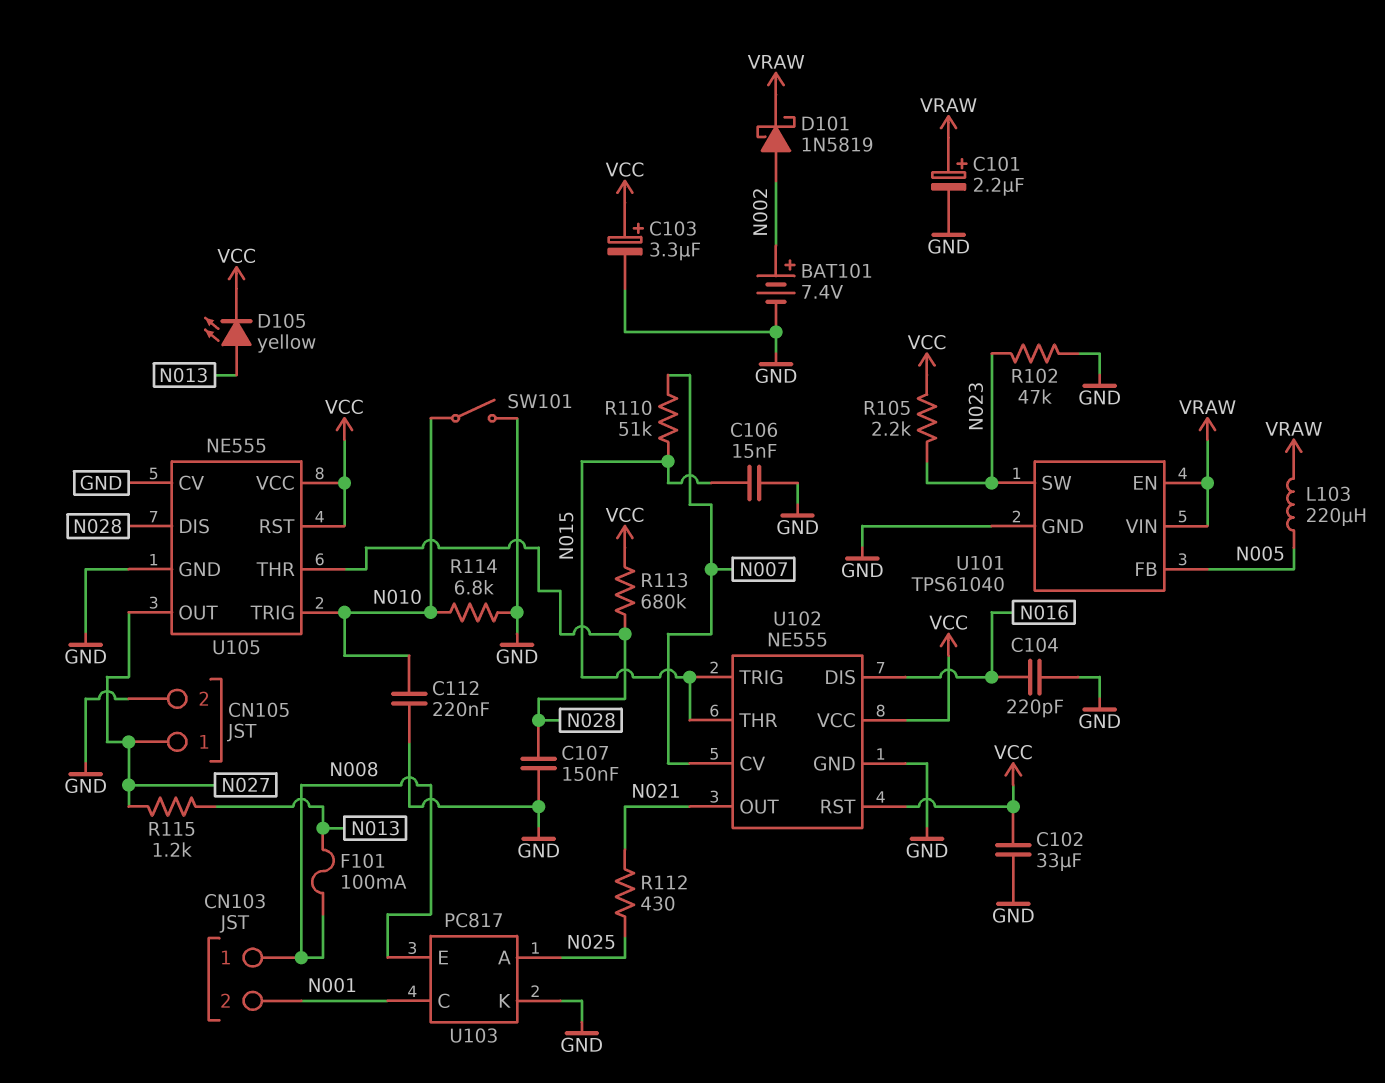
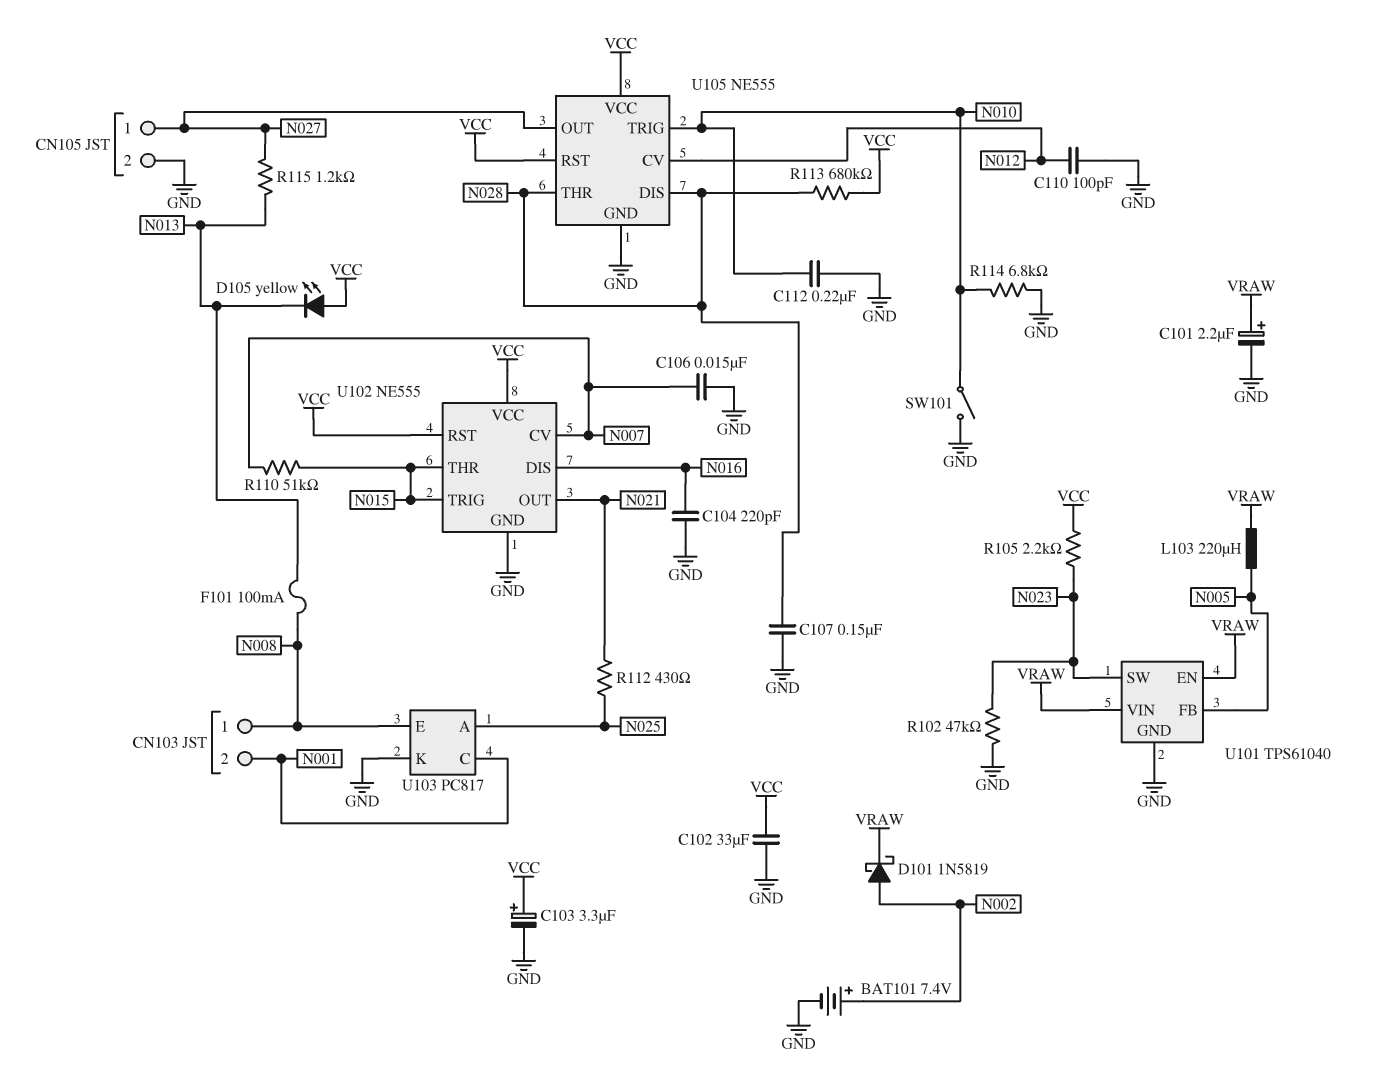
C106: 15nF (GND, N015) -> 15nF (GND, N007)
C110: none -> 100pF (GND, N012)
D105: LED yellow (A N013, K VCC) -> LED yellow (A VCC, K N013)
U105 pin CV: GND -> N012

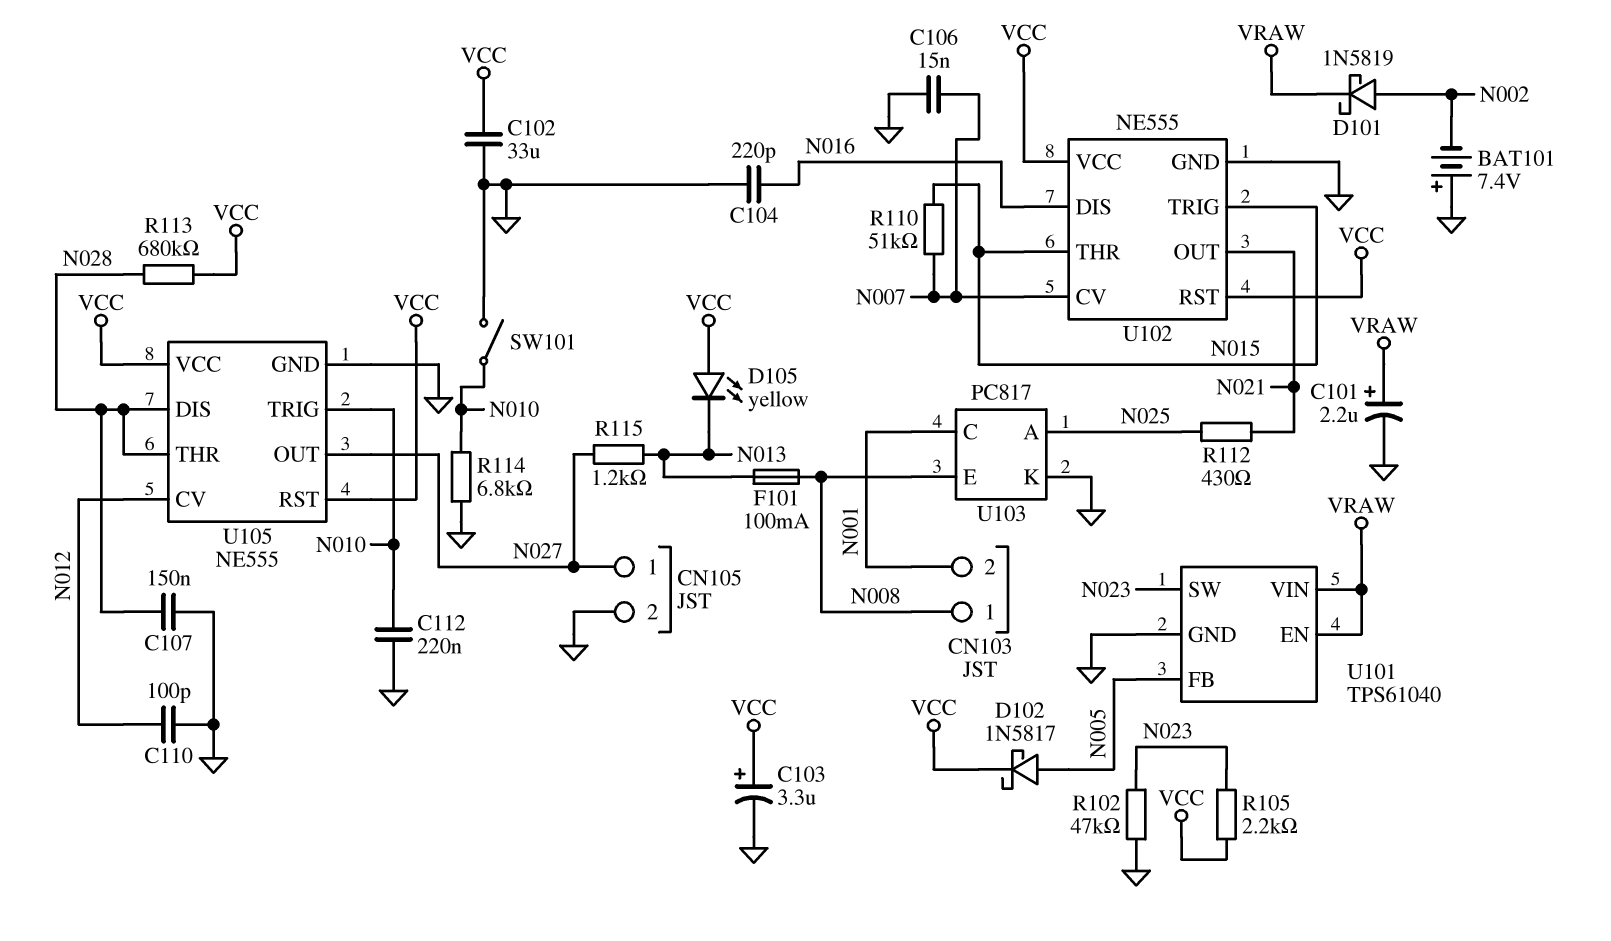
BAT101: 7.4V (plus N002, minus GND) -> 7.4V (plus GND, minus N002)
D102: none -> schottky 1N5817 (A N005, K VCC)
L103: 220uH (N005, VRAW) -> none

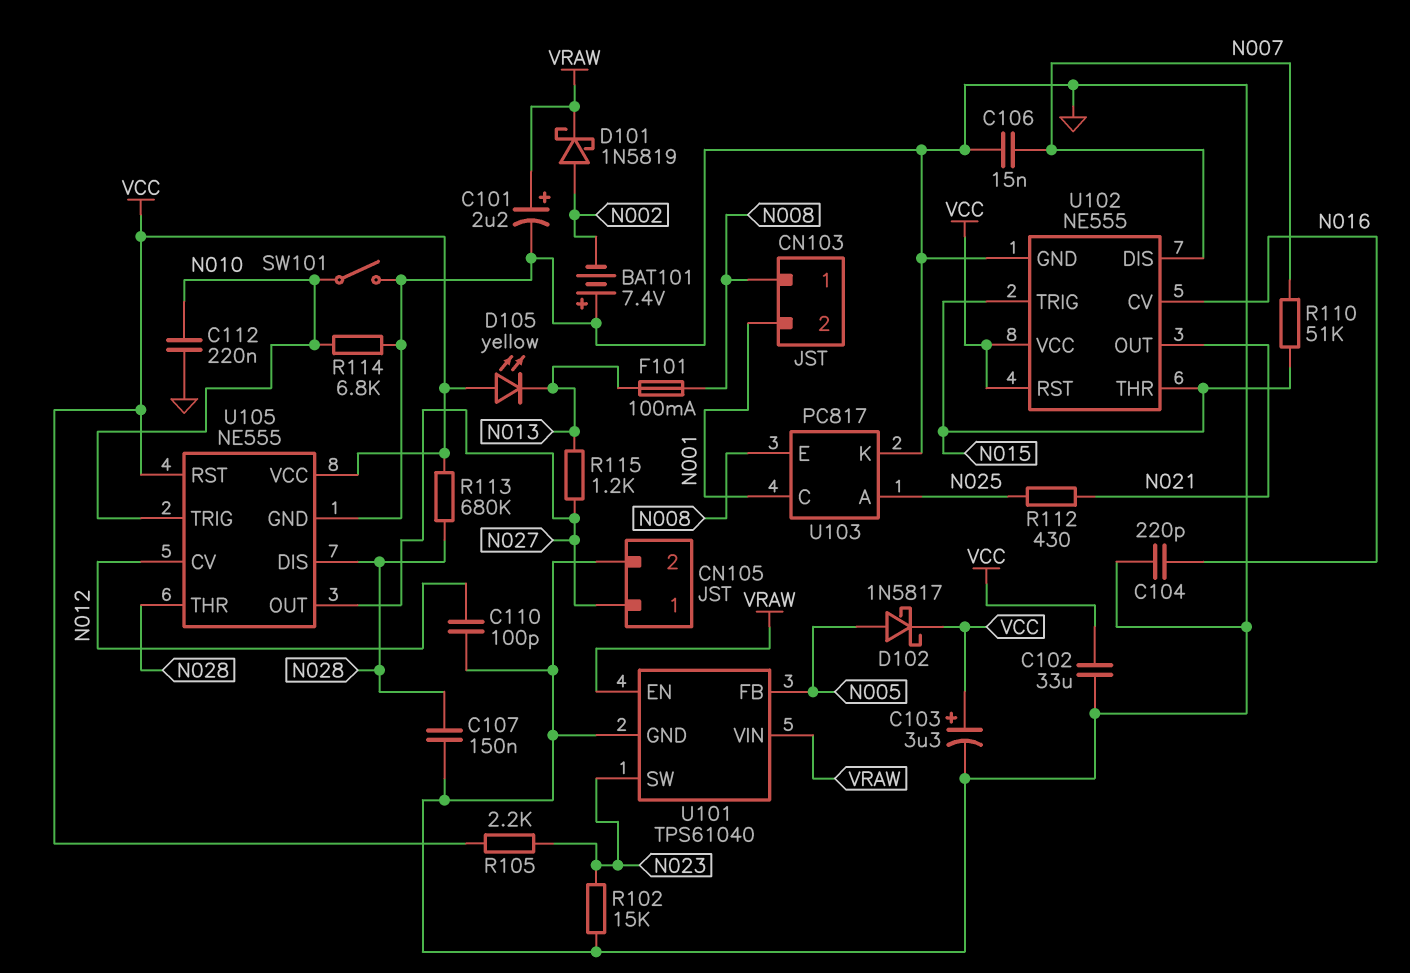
R102: 47k (GND, N023) -> 15k (GND, N023)
U102 pin CV: N007 -> N016
U102 pin DIS: N016 -> N007

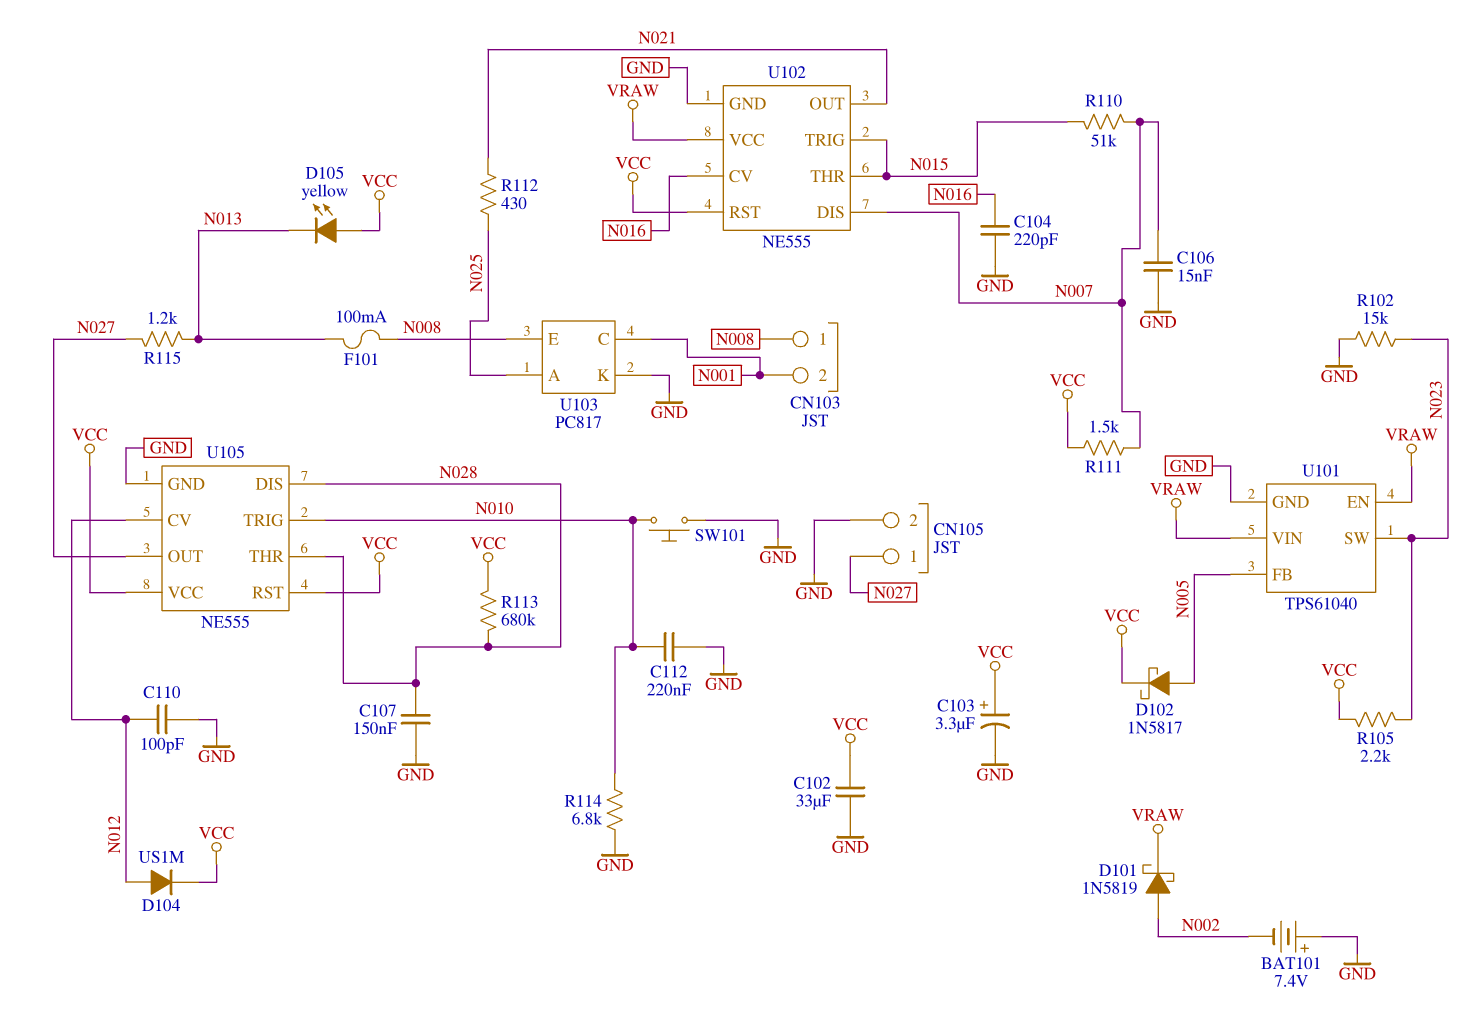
C101: 2.2uF (plus VRAW, minus GND) -> none
D104: none -> diode US1M (A N012, K VCC)
R111: none -> 1.5k (N007, VCC)
SW101: switch (GND, N010) -> button (GND, N010)
U102 pin VCC: VCC -> VRAW

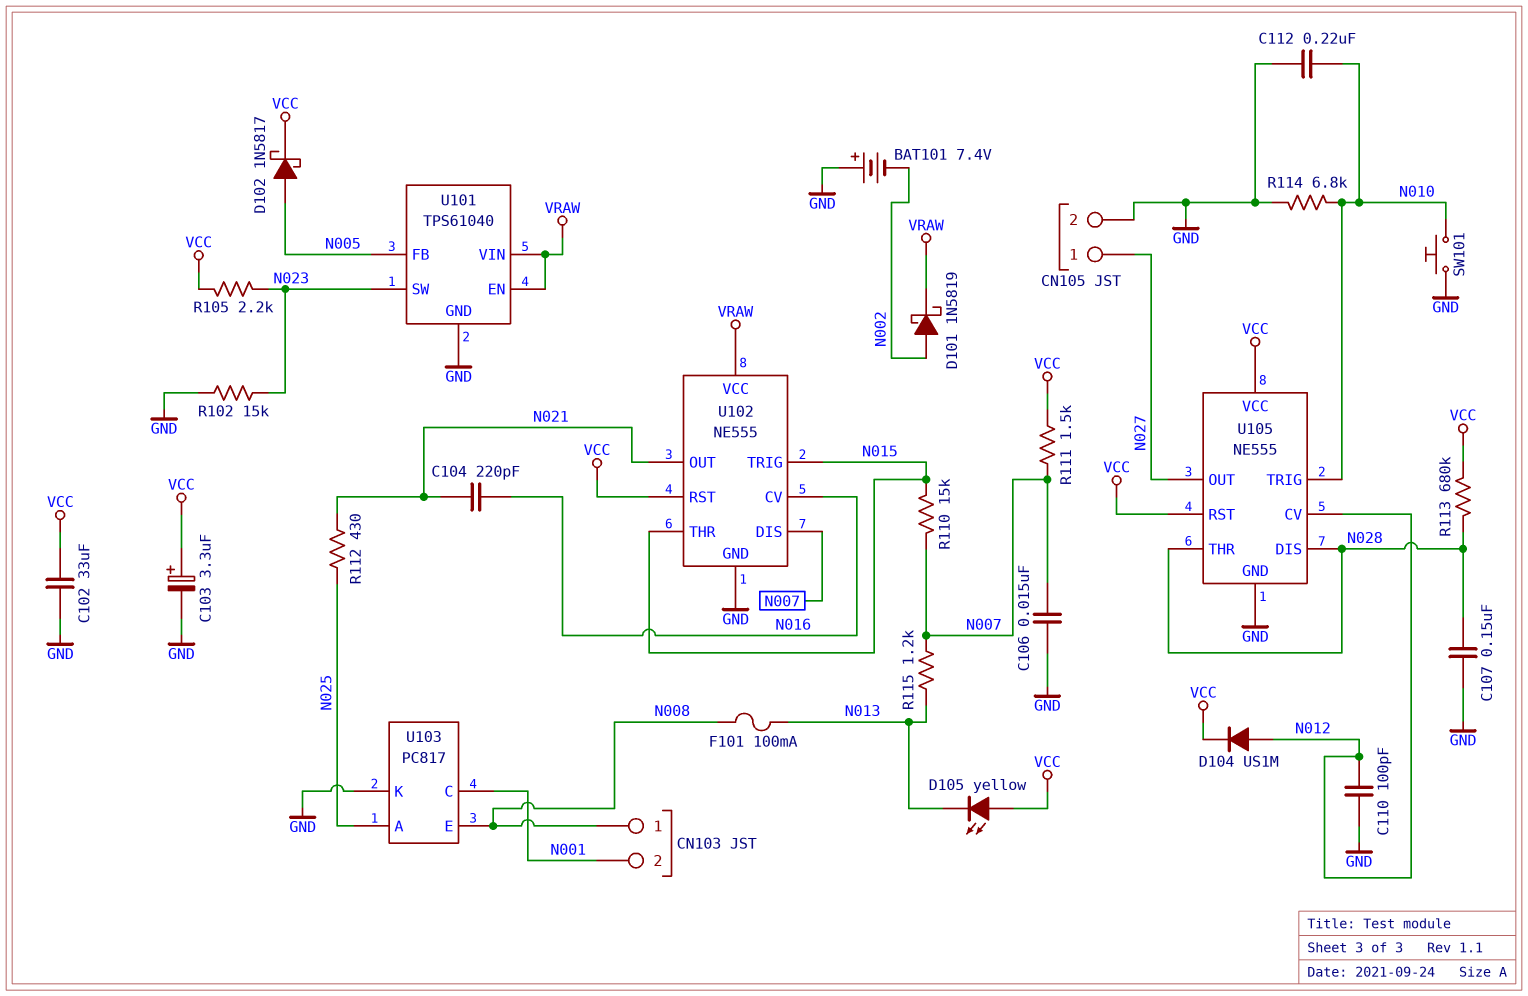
C104: 220pF (GND, N016) -> 220pF (N016, N021)
R110: 51k (N007, N015) -> 15k (N007, N015)
R115: 1.2k (N013, N027) -> 1.2k (N007, N013)

